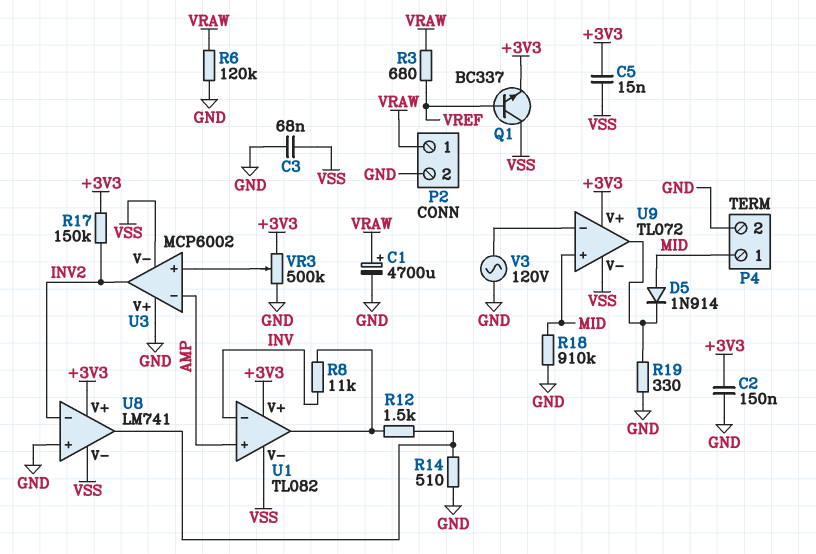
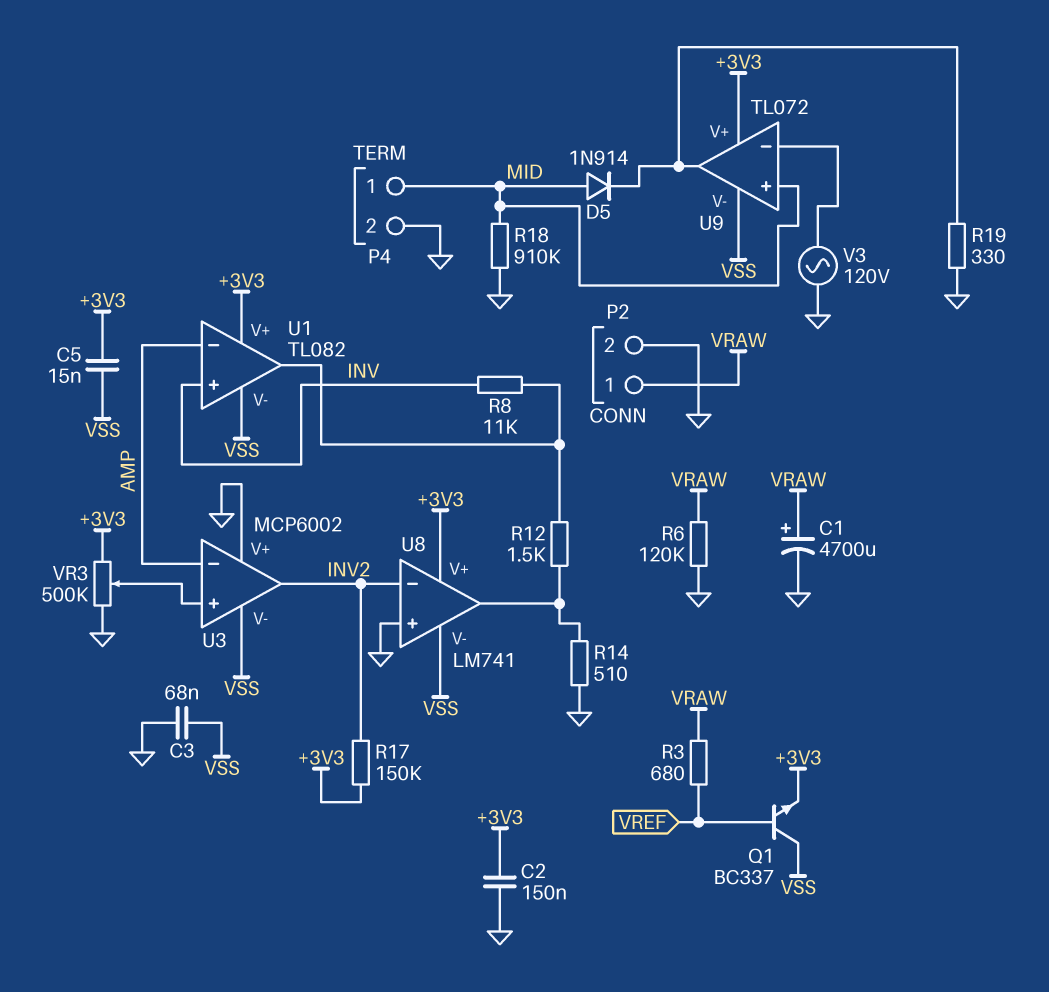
U1 pin in+: AMP -> INV
U1 pin in-: INV -> AMP

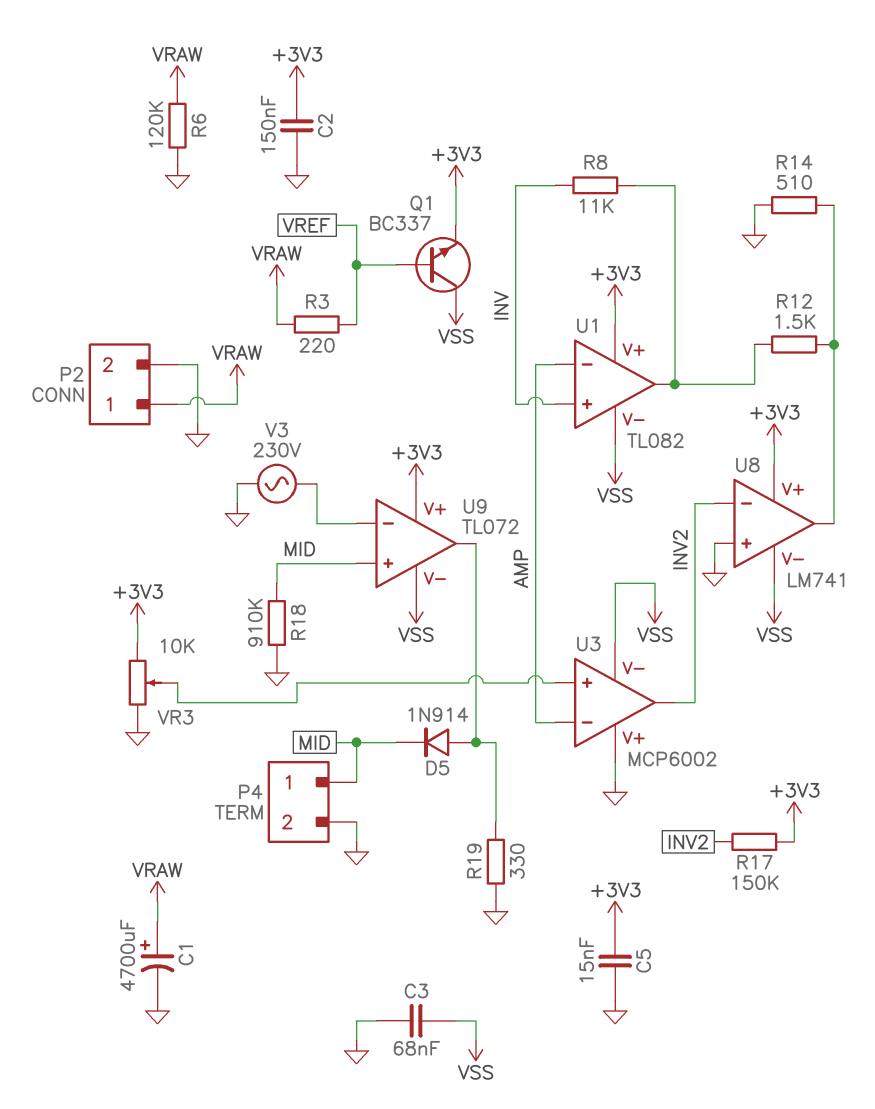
C5: 15nF (+3V3, VSS) -> 15nF (+3V3, GND)
D5: diode 1N914 (A MID, K U9/out) -> diode 1N914 (A U9/out, K MID)
R3: 680 (VRAW, VREF) -> 220 (VRAW, VREF)
V3: AC 120V (GND, U9/in-) -> AC 230V (GND, U9/in-)
VR3: 500k (+3V3, GND, wiper U3/in+) -> 10k (+3V3, GND, wiper U3/in+)

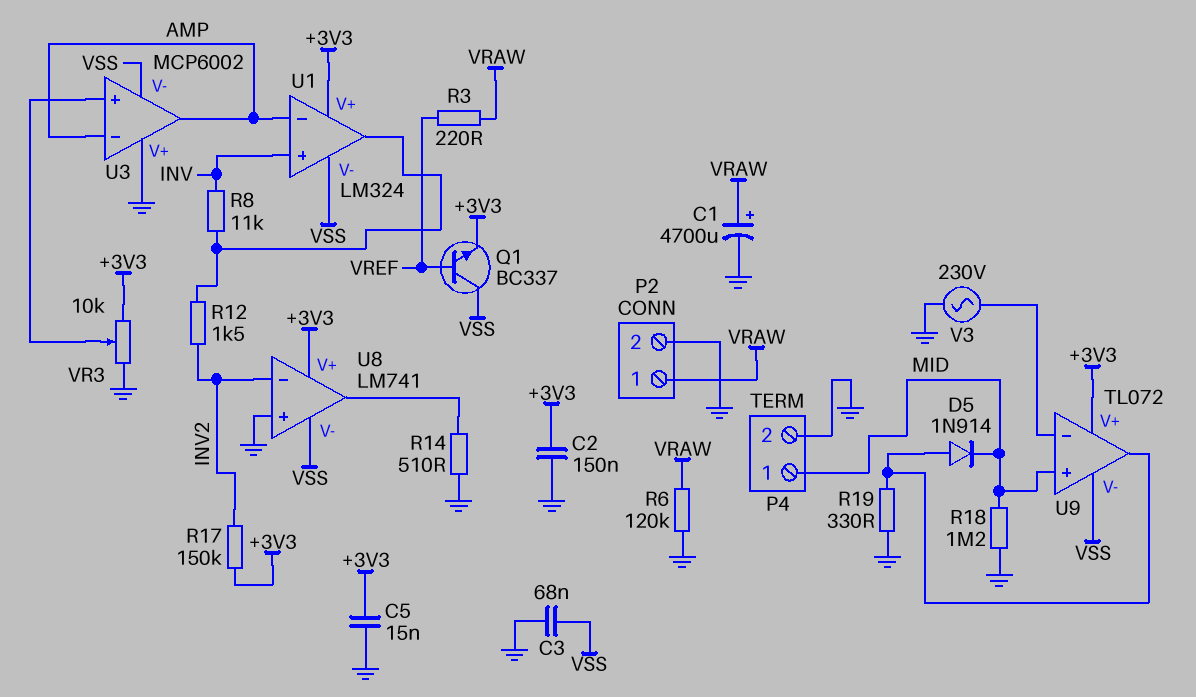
R12: 1.5k (U1/out, U8/out) -> 1.5k (INV2, U1/out)
R18: 910k (GND, MID) -> 1.2M (GND, MID)
U1: TL082 -> LM324
U3 pin out: INV2 -> AMP

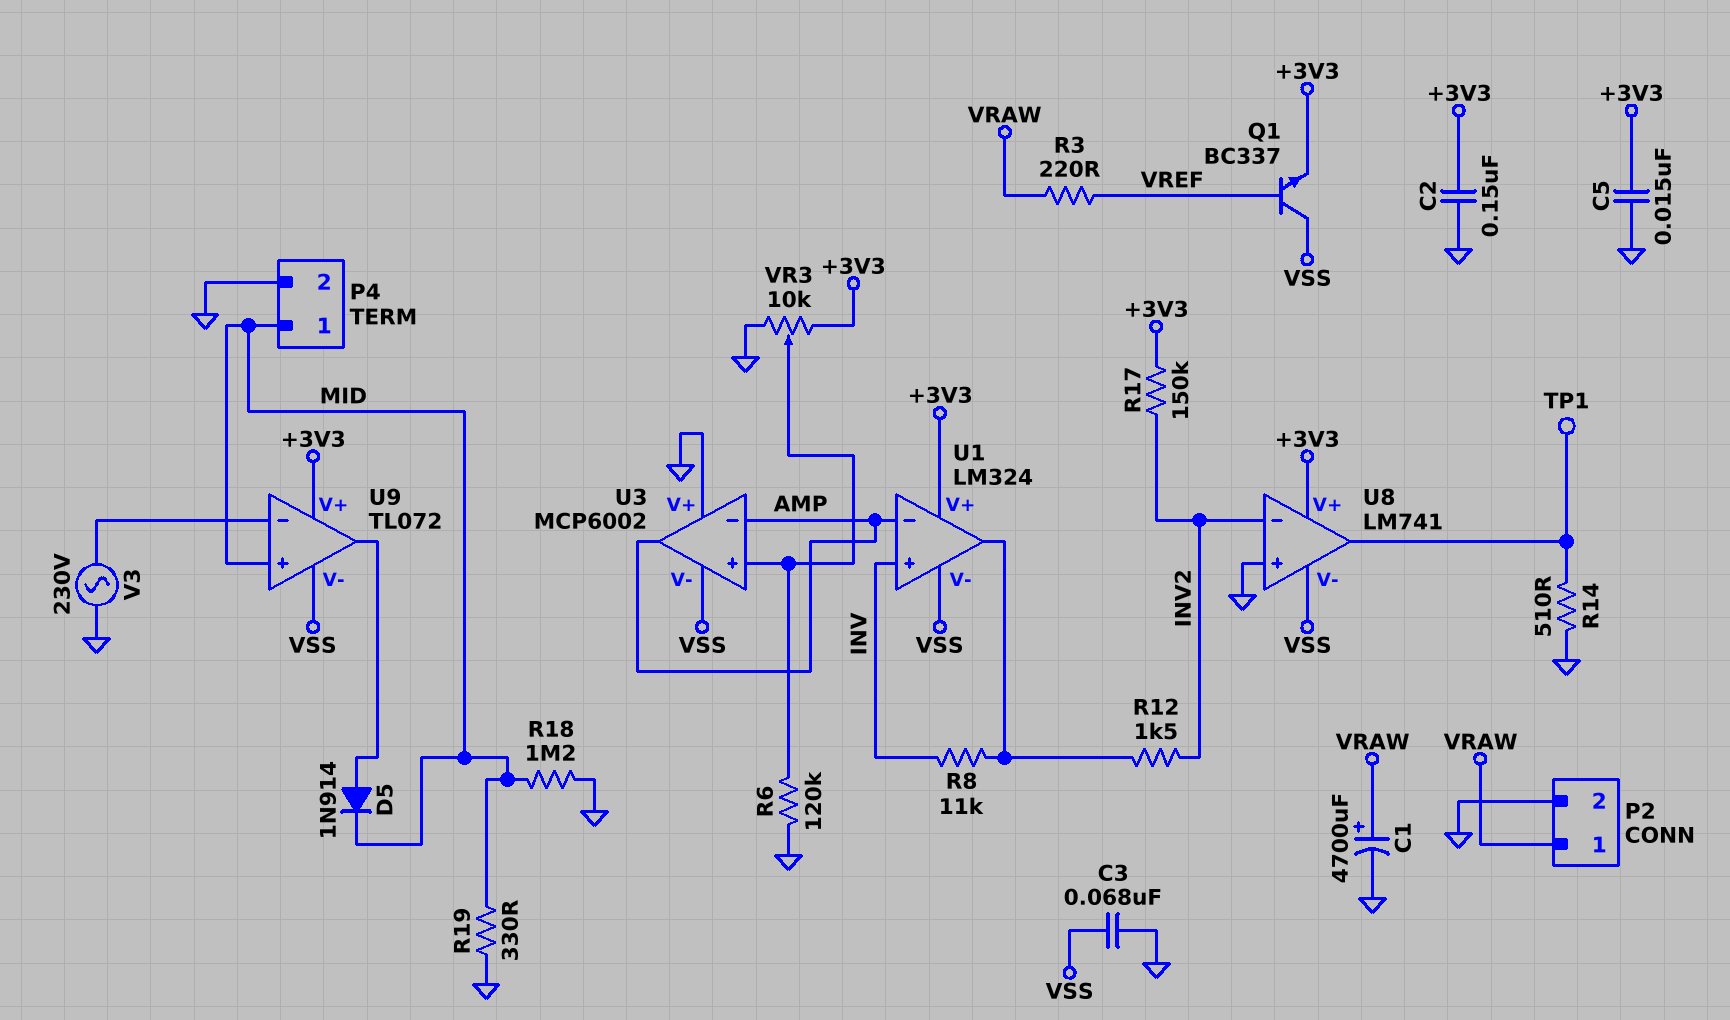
R6: 120k (GND, VRAW) -> 120k (GND, U3/in+)
R19: 330 (GND, U9/out) -> 330 (GND, MID)
TP1: none -> test point (U8/out)

